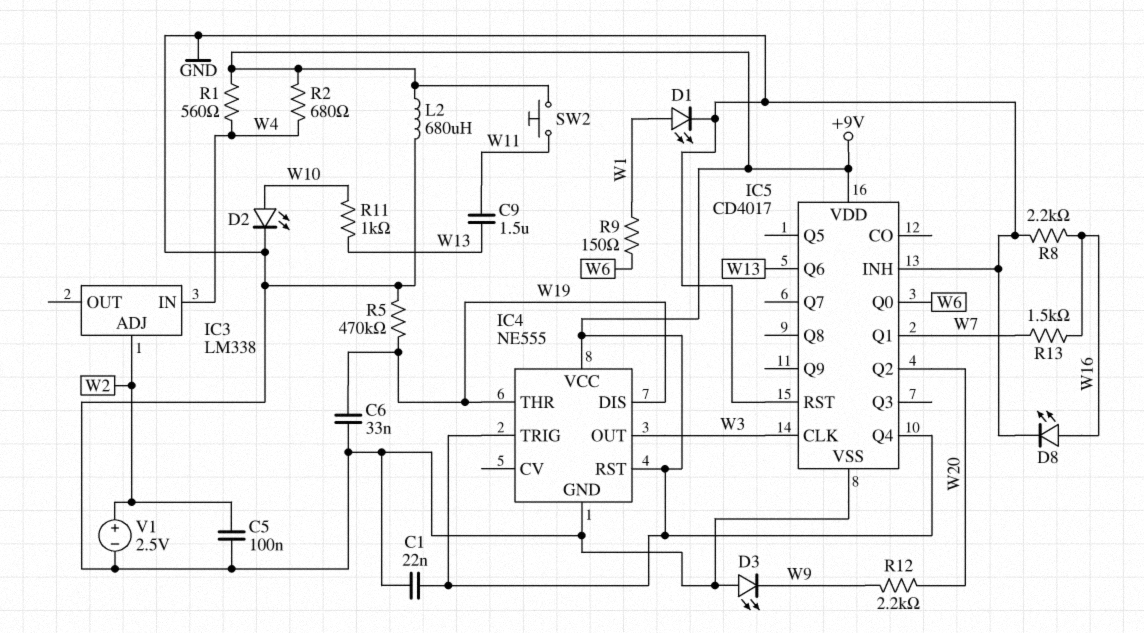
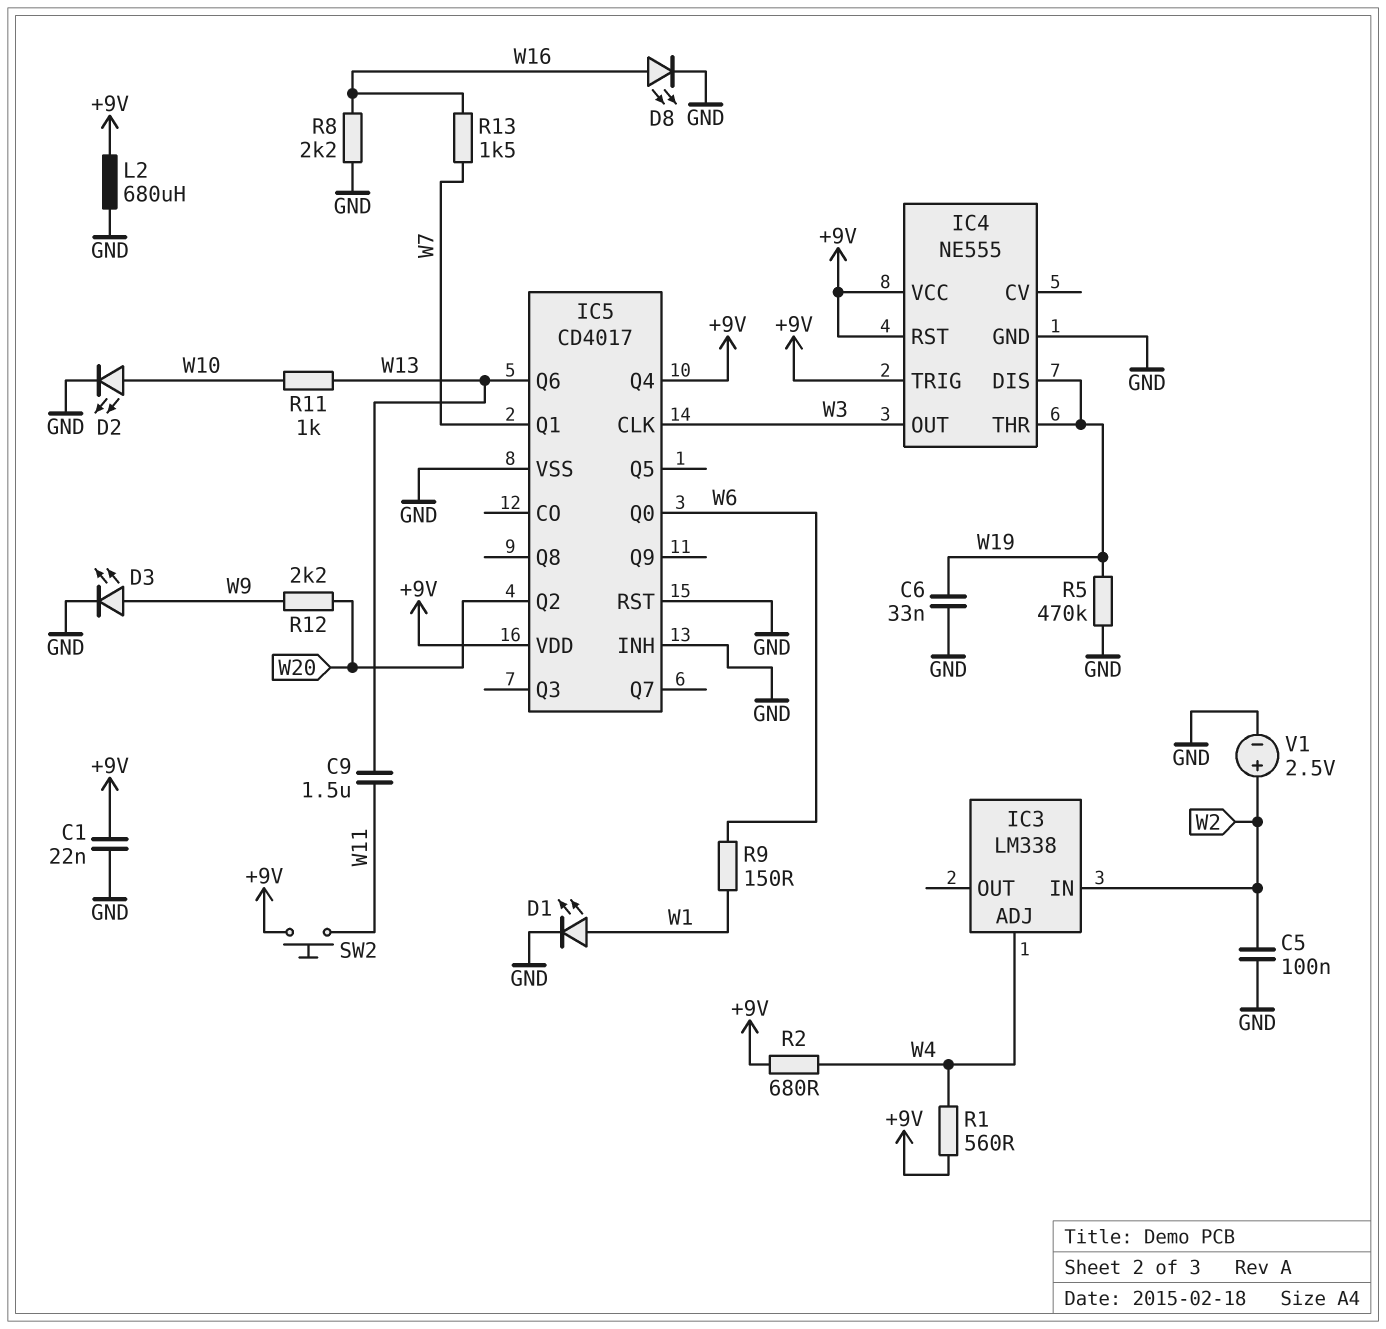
D3: LED (A GND, K W9) -> LED (A W9, K GND)
IC3 pin ADJ: W2 -> W4
IC3 pin IN: W4 -> W2

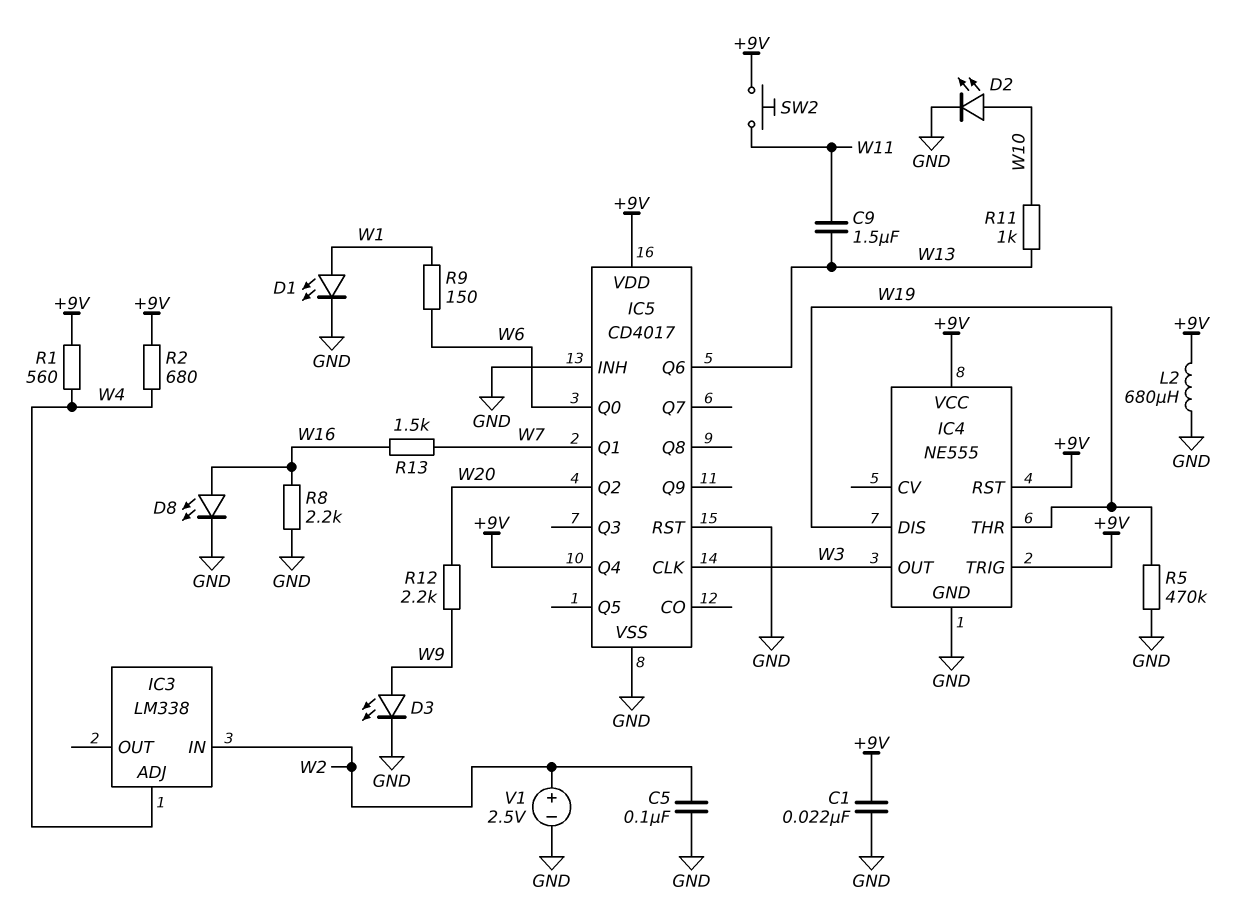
C6: 33nF (GND, W19) -> none

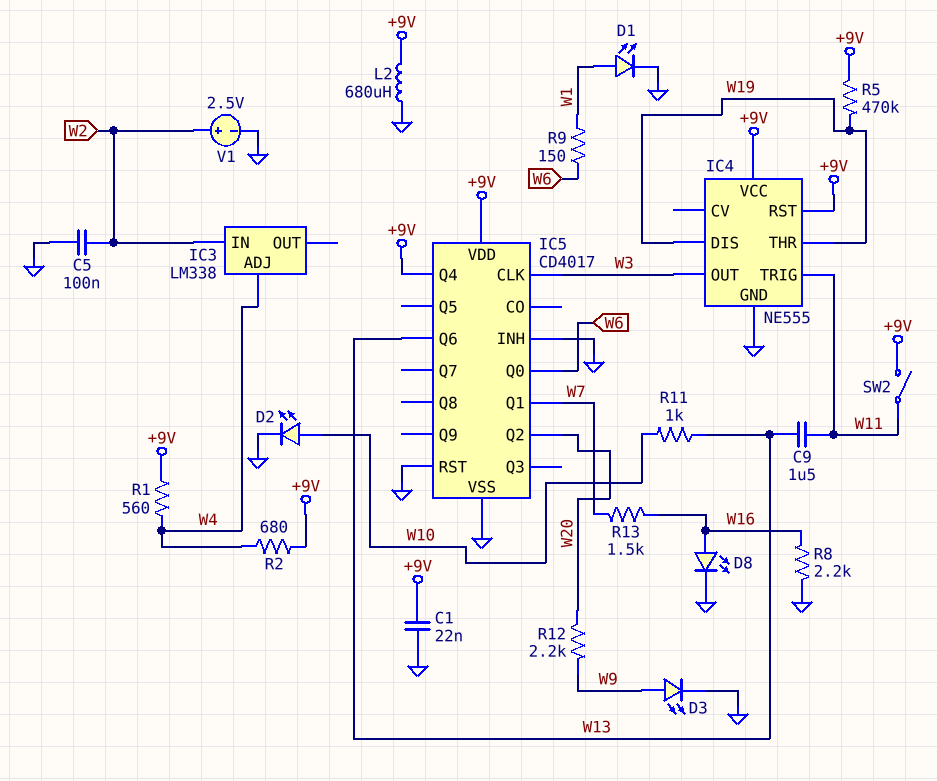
IC4 pin TRIG: +9V -> W11
R5: 470k (GND, W19) -> 470k (+9V, W19)
SW2: button (+9V, W11) -> switch (+9V, W11)

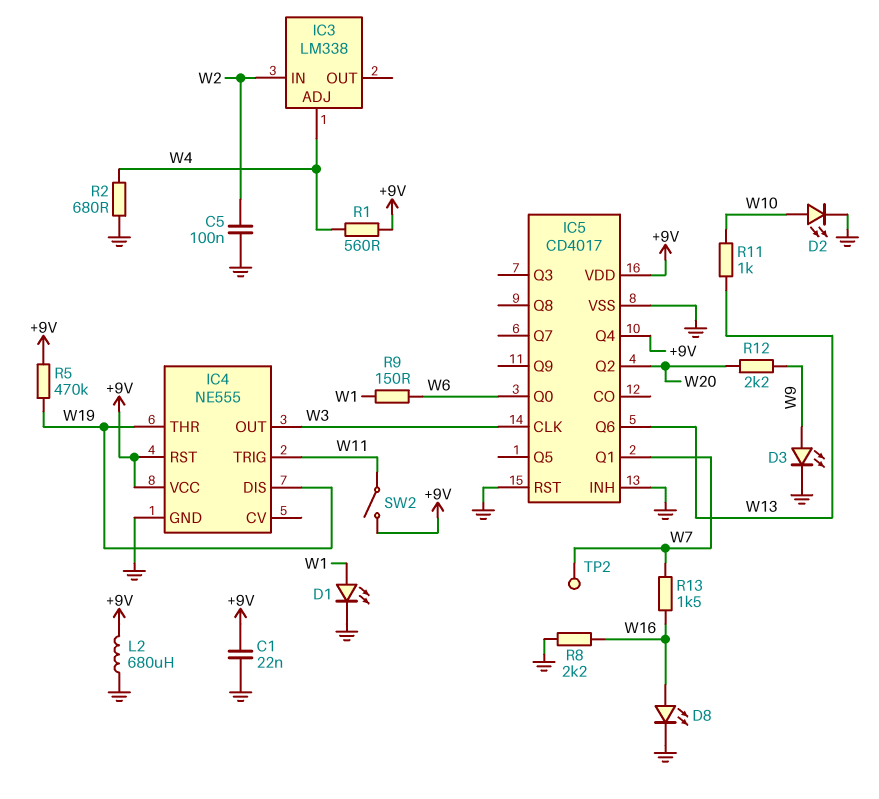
C9: 1.5uF (W11, W13) -> none
R2: 680 (+9V, W4) -> 680 (GND, W4)
TP2: none -> test point (W7)
V1: 2.5V (plus W2, minus GND) -> none

